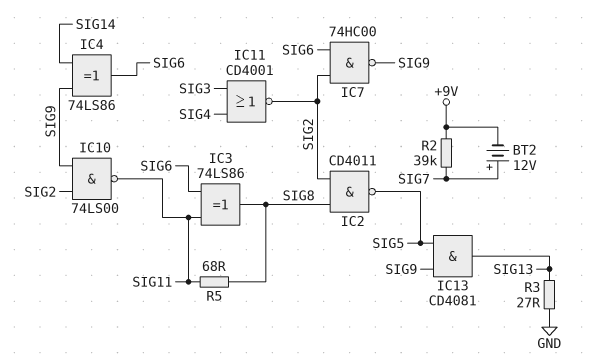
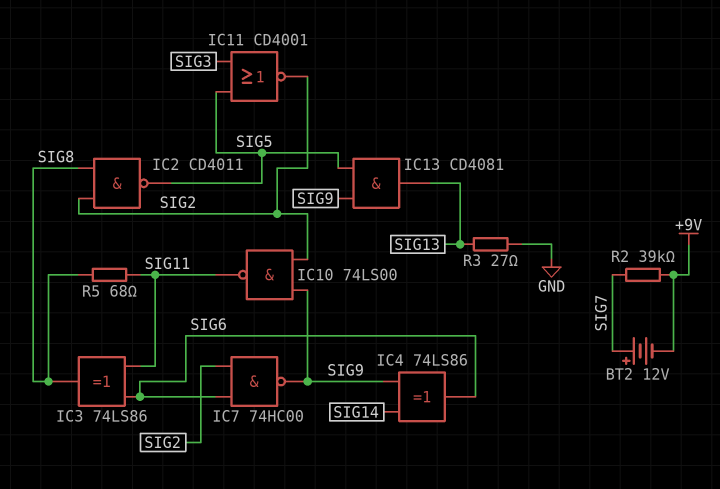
IC11: NOR CD4001 (in SIG3, in SIG4, out SIG2) -> NOR CD4001 (in SIG3, in SIG5, out SIG2)

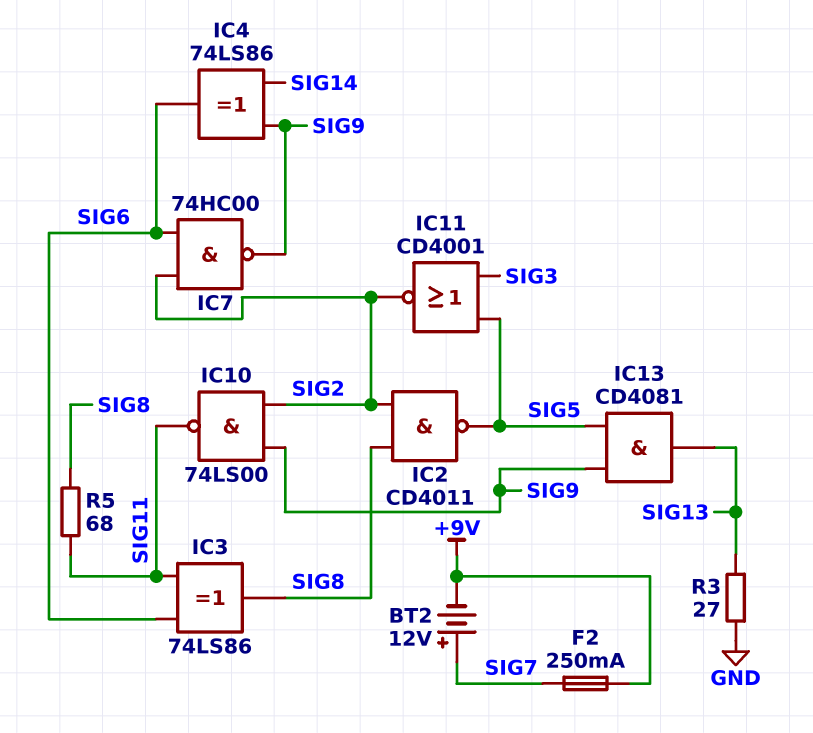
F2: none -> 250mA (+9V, SIG7)
R2: 39k (+9V, SIG7) -> none

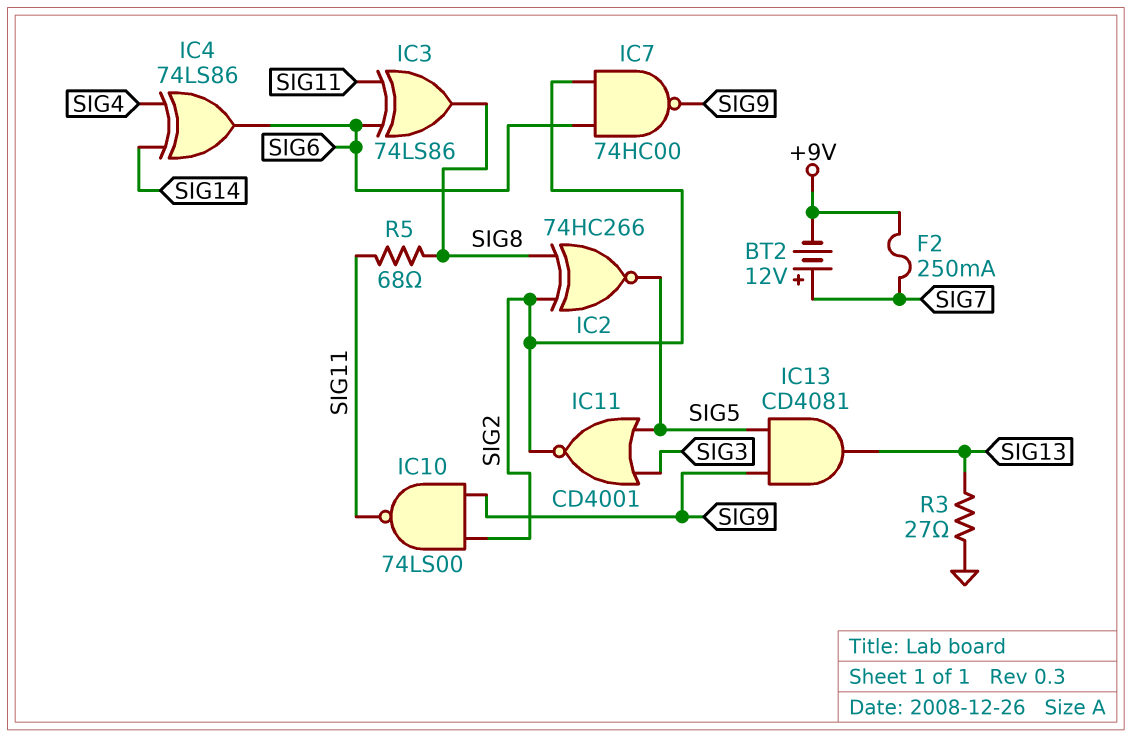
IC2: NAND CD4011 (in SIG2, in SIG8, out SIG5) -> XNOR 74HC266 (in SIG2, in SIG8, out SIG5)
IC4: XOR 74LS86 (in SIG9, in SIG14, out SIG6) -> XOR 74LS86 (in SIG4, in SIG14, out SIG6)

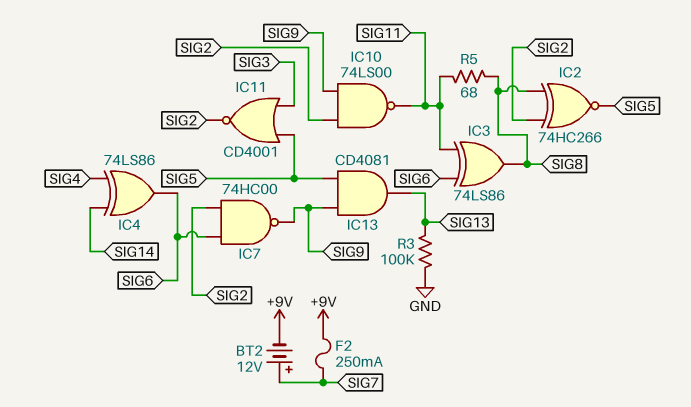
R3: 27 (GND, SIG13) -> 100k (GND, SIG13)

